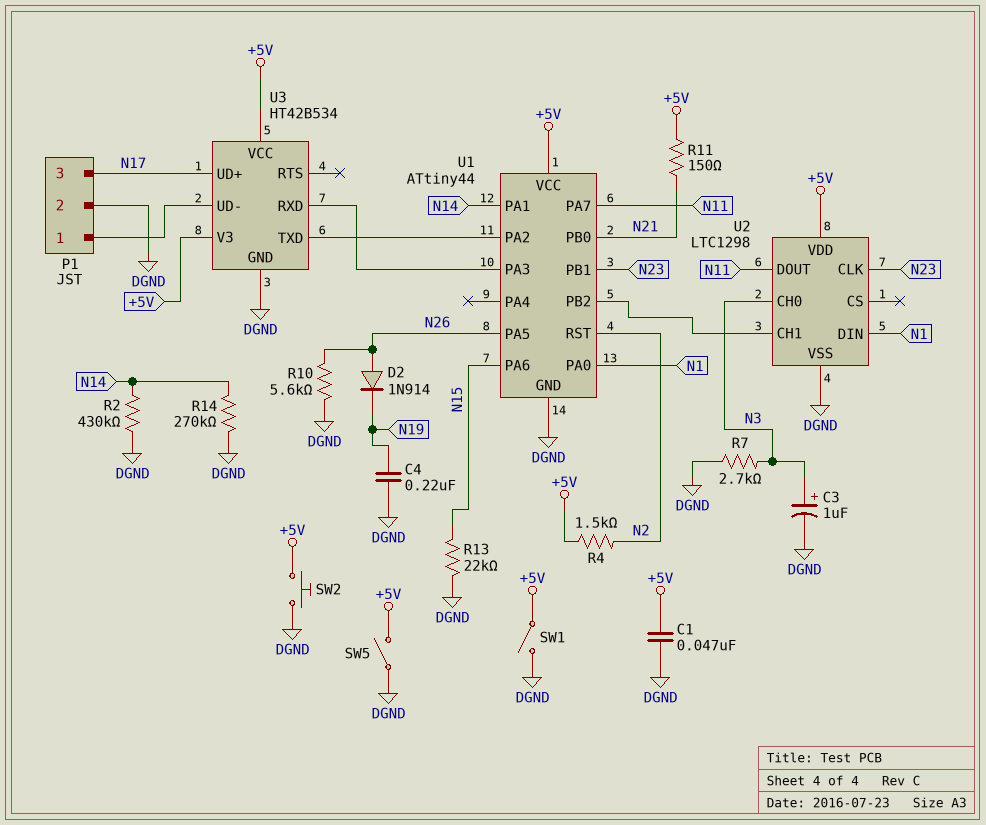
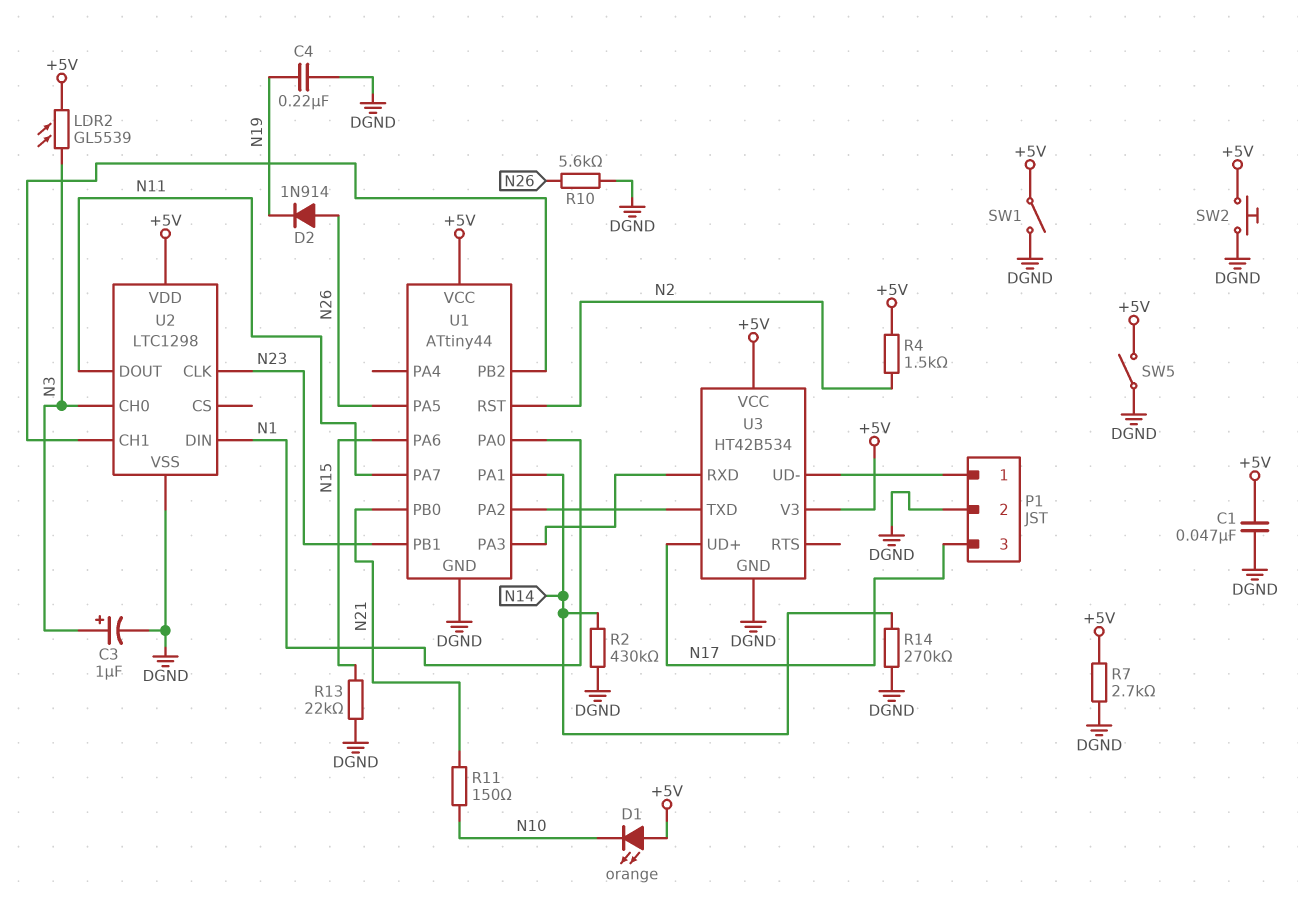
D1: none -> LED orange (A +5V, K N10)
LDR2: none -> GL5539 (+5V, N3)
R7: 2.7k (DGND, N3) -> 2.7k (+5V, DGND)
R11: 150 (+5V, N21) -> 150 (N10, N21)

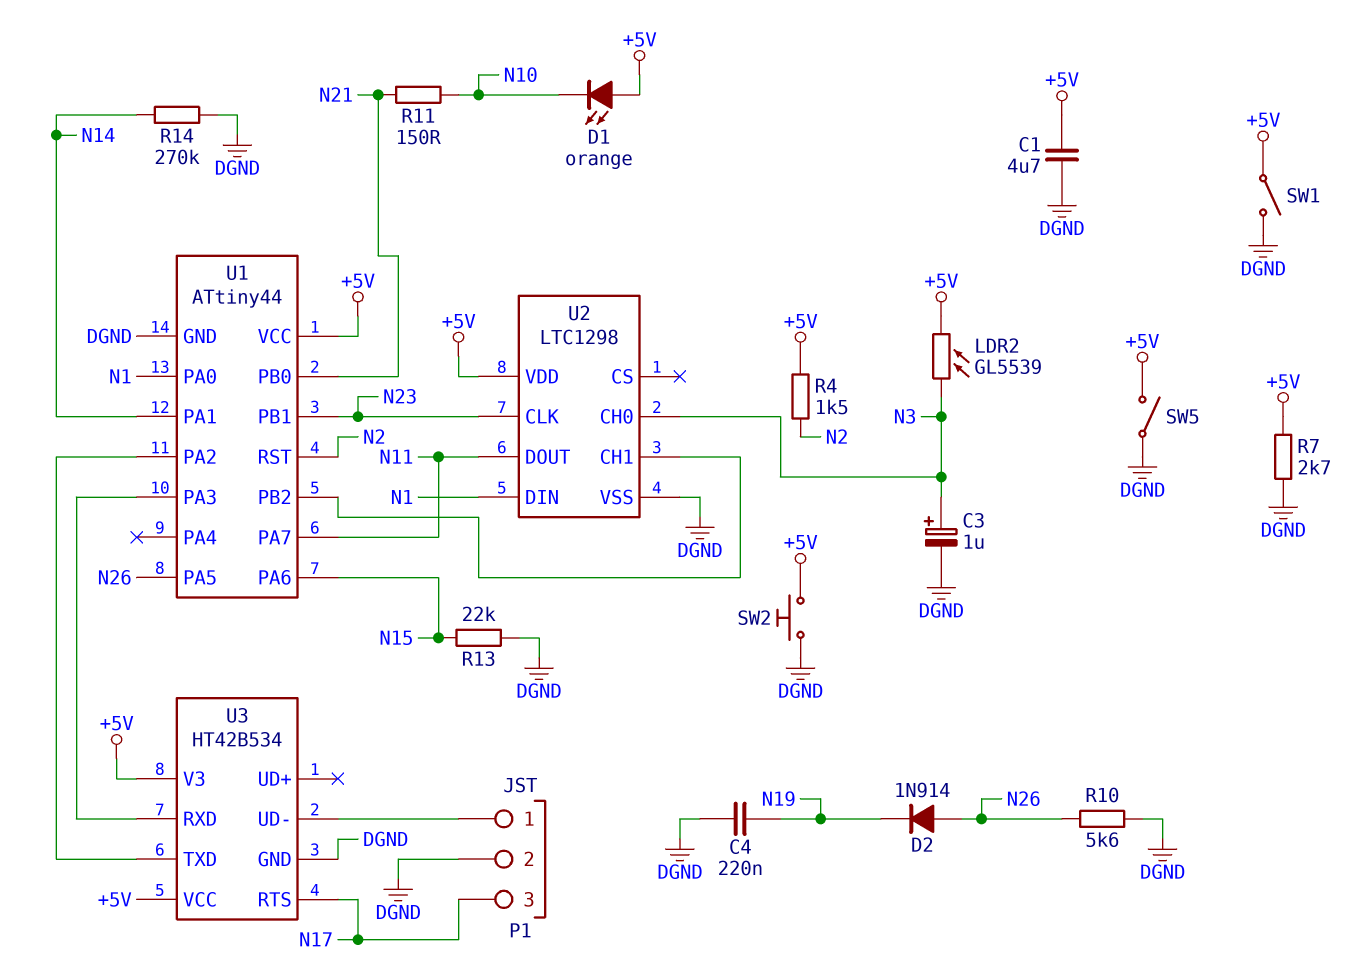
C1: 47nF (+5V, DGND) -> 4.7uF (+5V, DGND)
R2: 430k (DGND, N14) -> none
U3 pin RTS: none -> N17
U3 pin UD+: N17 -> none

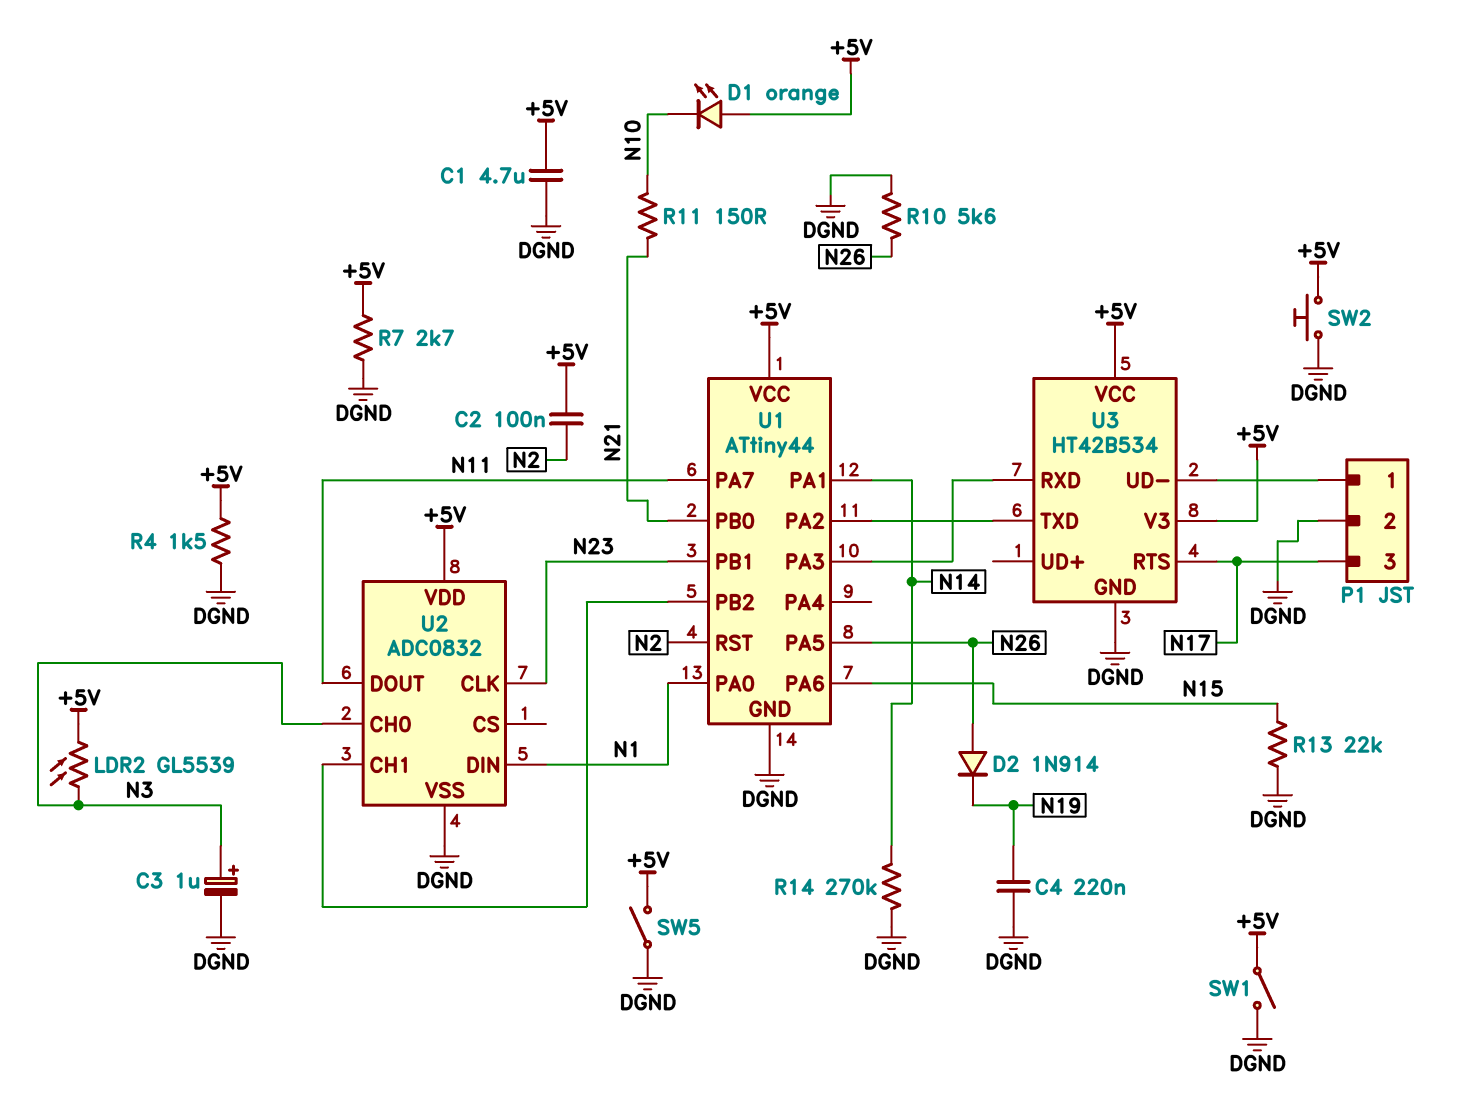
C2: none -> 100nF (+5V, N2)
R4: 1.5k (+5V, N2) -> 1.5k (+5V, DGND)
U2: LTC1298 -> ADC0832

